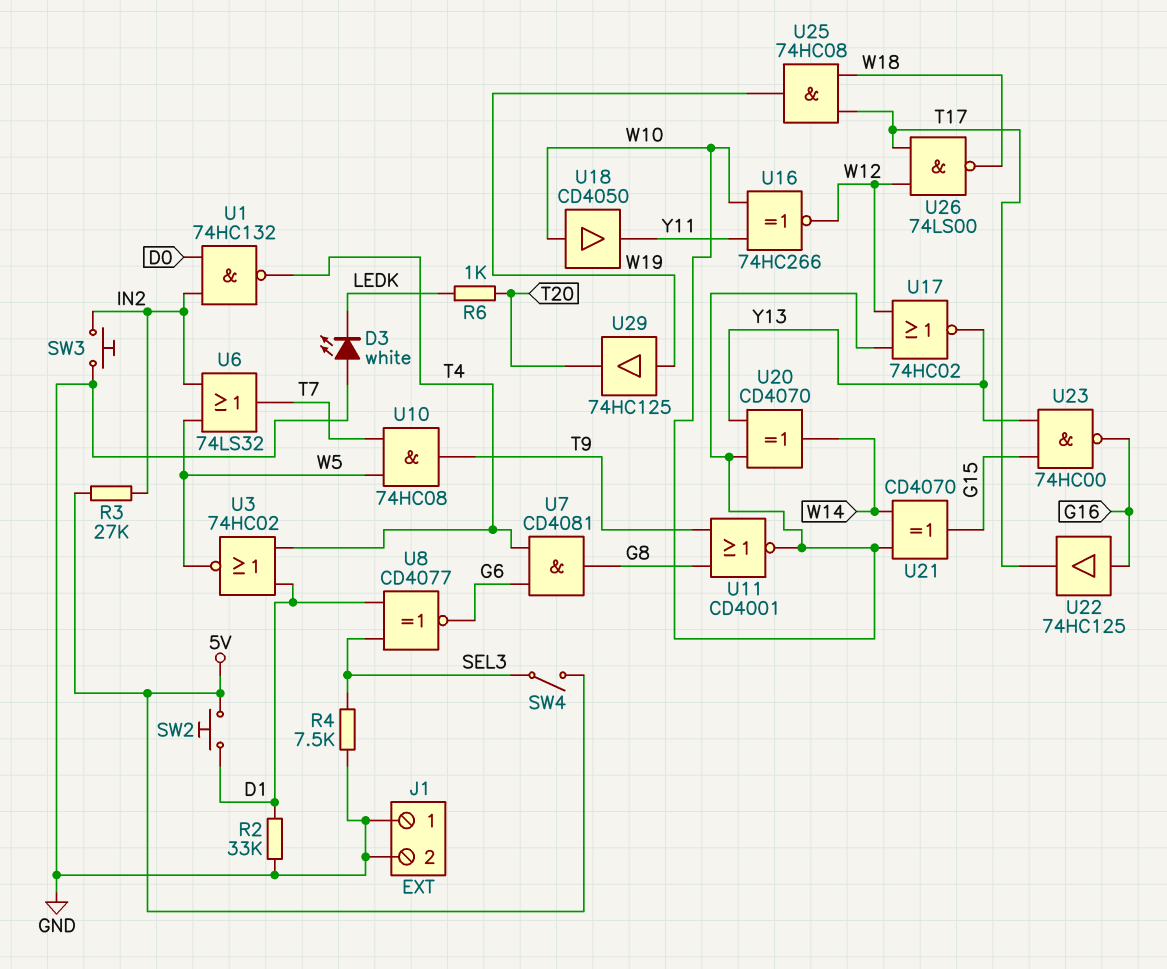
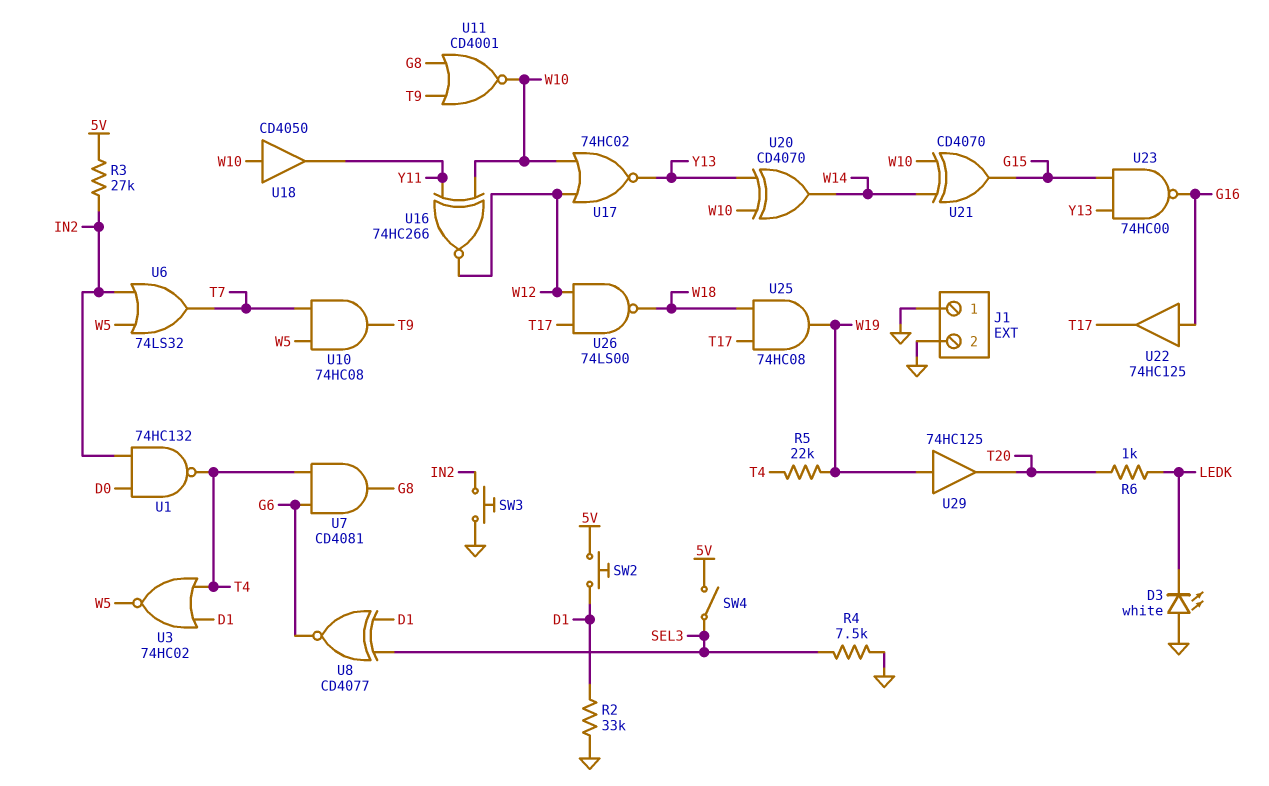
R5: none -> 22k (T4, W19)

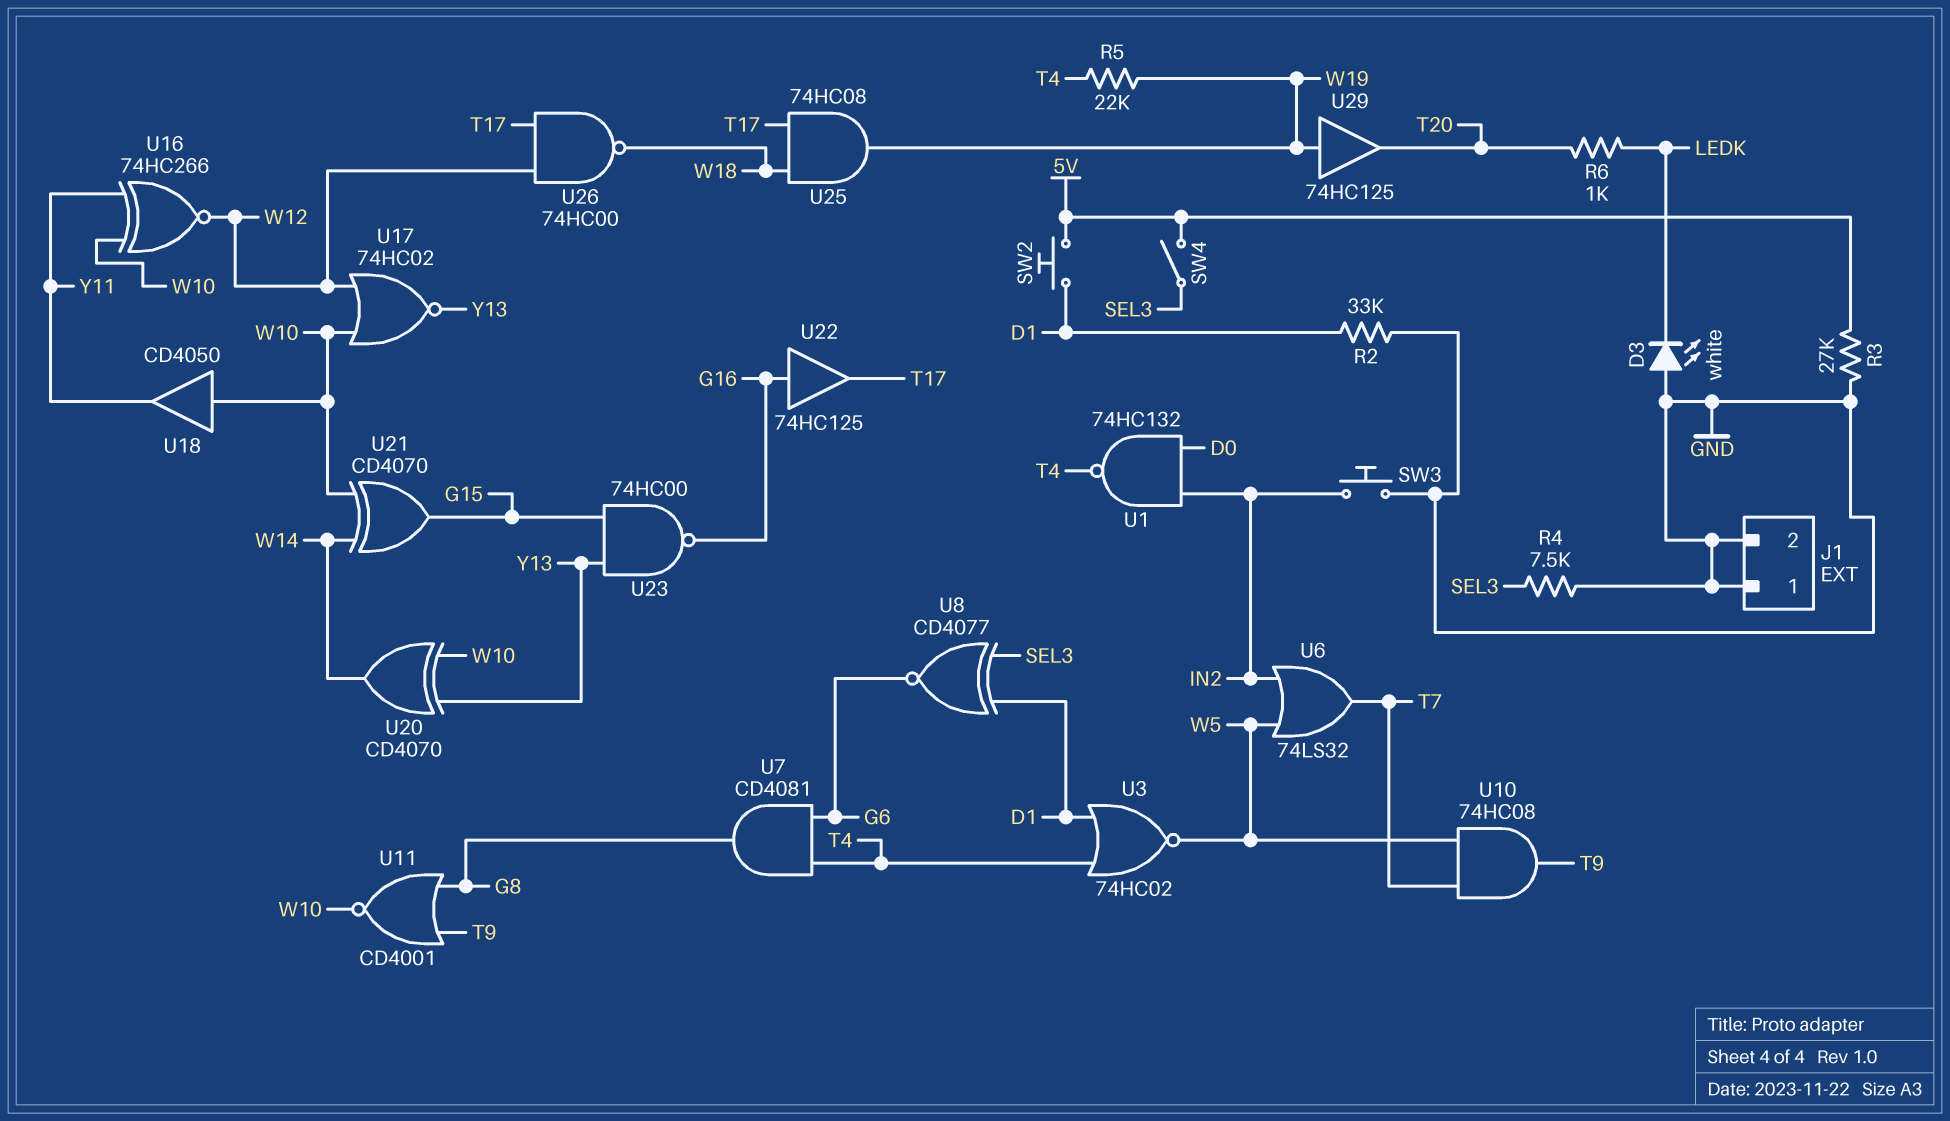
R3: 27k (5V, IN2) -> 27k (5V, GND)
U26: NAND 74LS00 (in T17, in W12, out W18) -> NAND 74HC00 (in T17, in W12, out W18)

